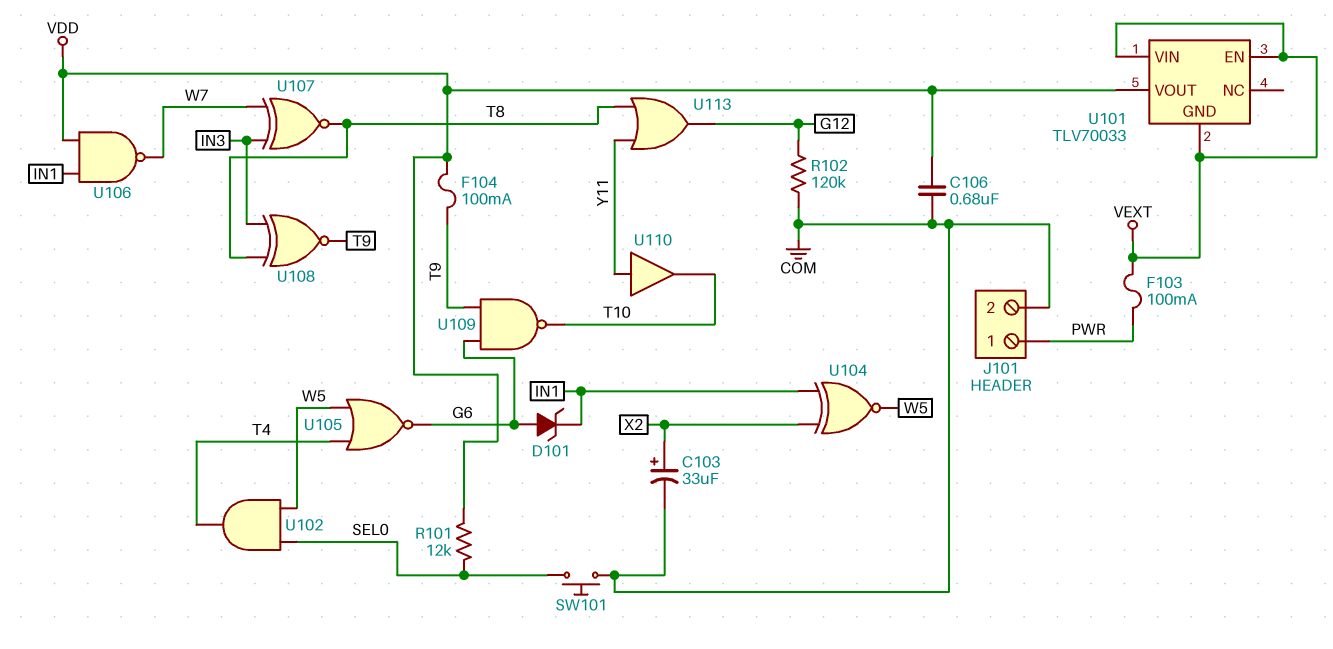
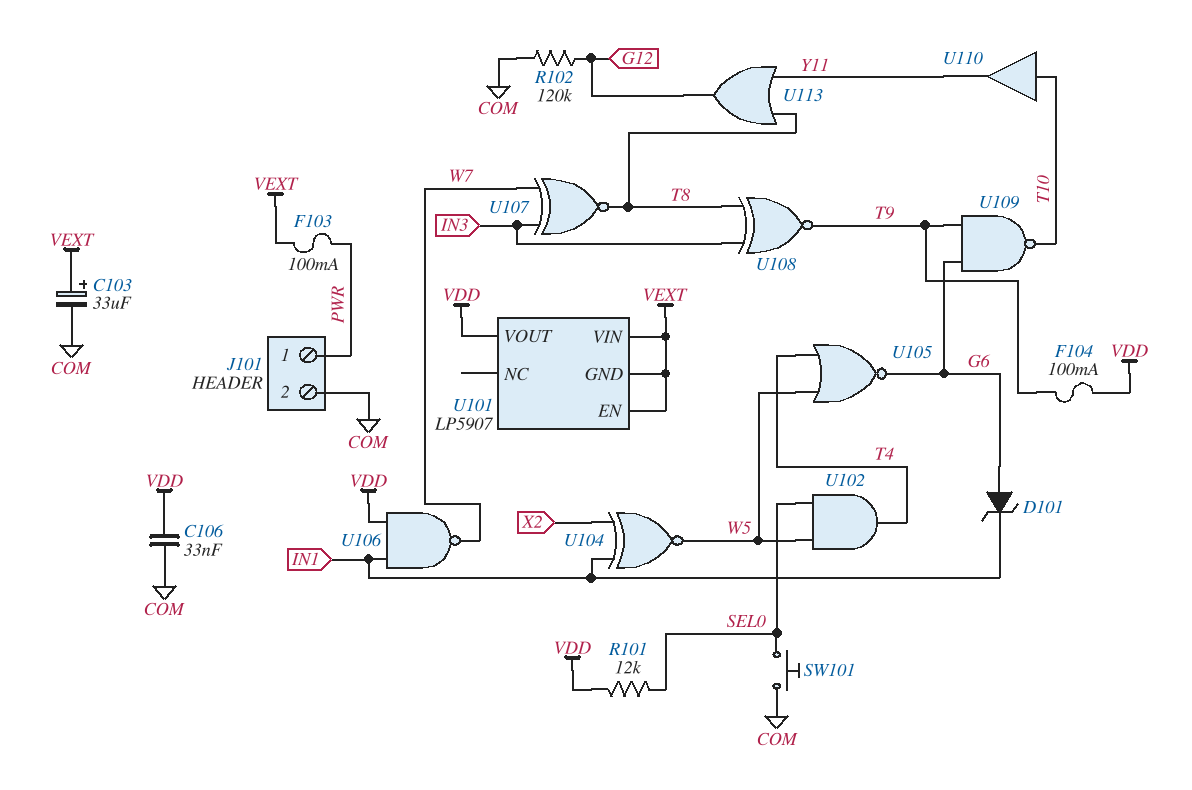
C103: 33uF (plus X2, minus COM) -> 33uF (plus VEXT, minus COM)
C106: 680nF (COM, VDD) -> 33nF (COM, VDD)
U101: TLV70033 -> LP5907
U110: buffer (in Y11, out T10) -> buffer (in T10, out Y11)

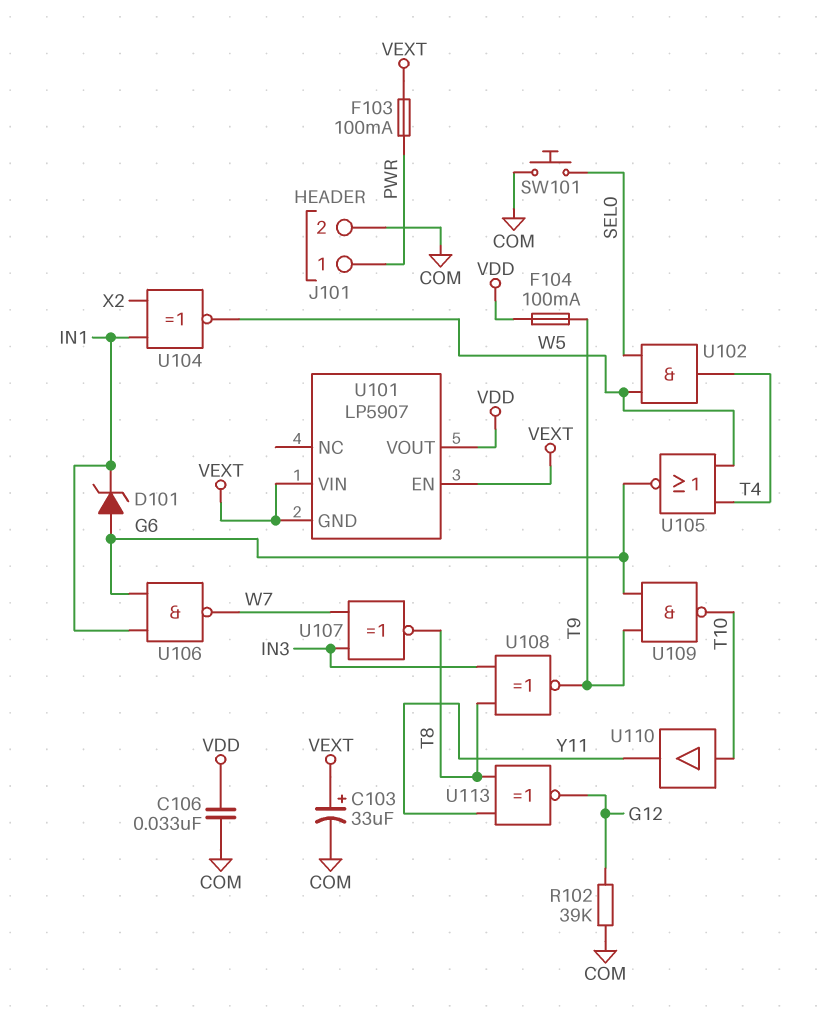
R101: 12k (SEL0, VDD) -> none
R102: 120k (COM, G12) -> 39k (COM, G12)
U106: NAND (in IN1, in VDD, out W7) -> NAND (in G6, in IN1, out W7)
U113: OR (in T8, in Y11, out G12) -> XNOR (in T8, in Y11, out G12)

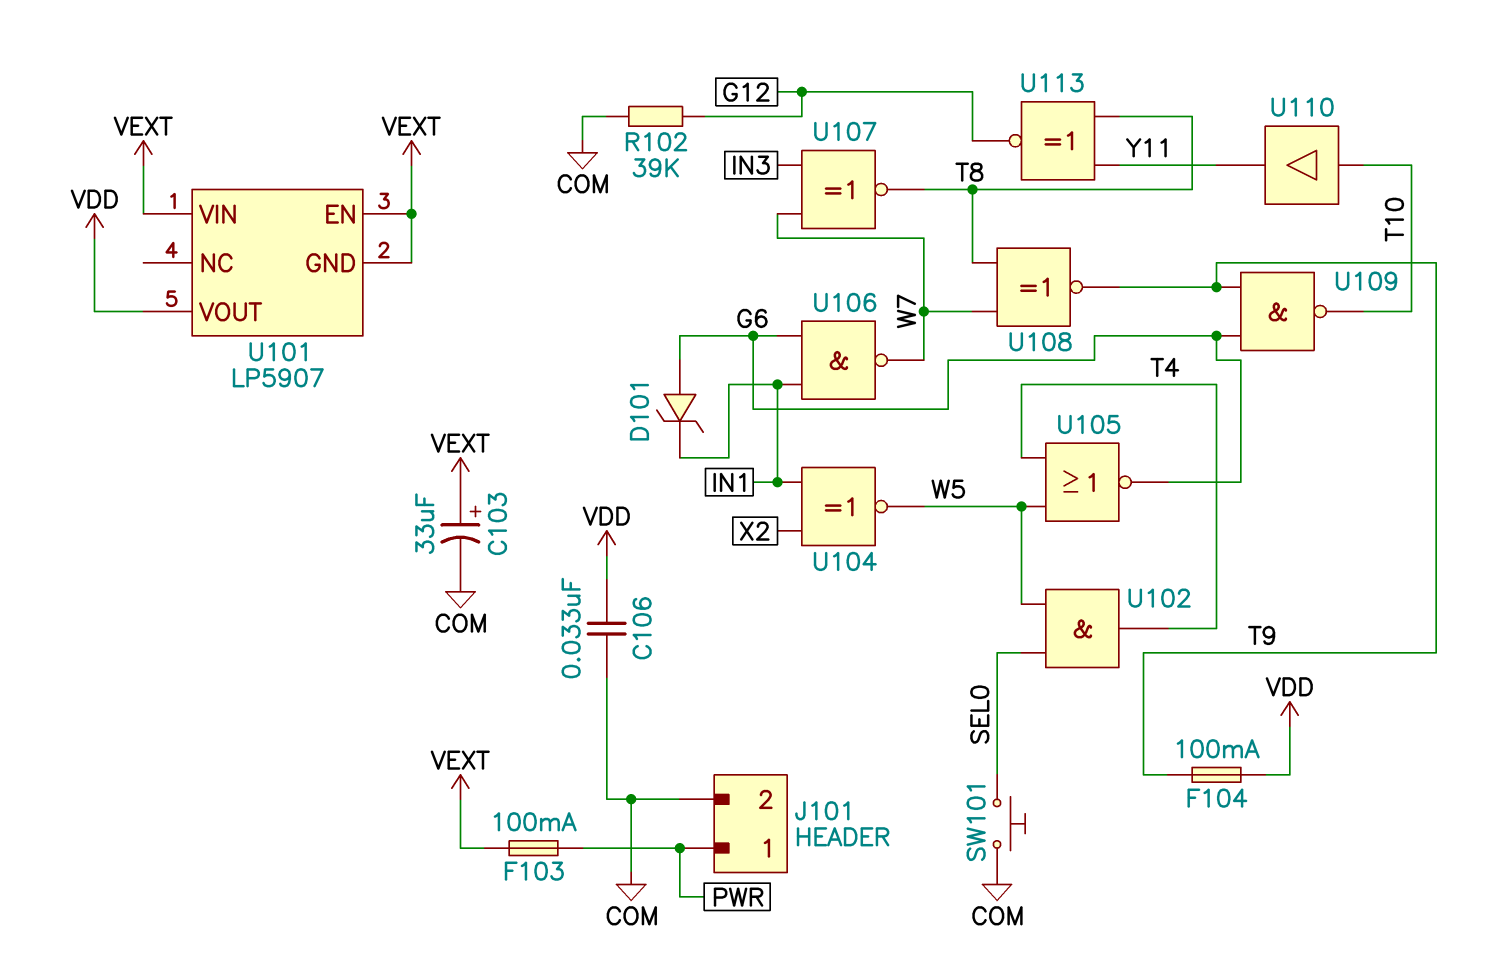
U108: XNOR (in IN3, in T8, out T9) -> XNOR (in T8, in W7, out T9)

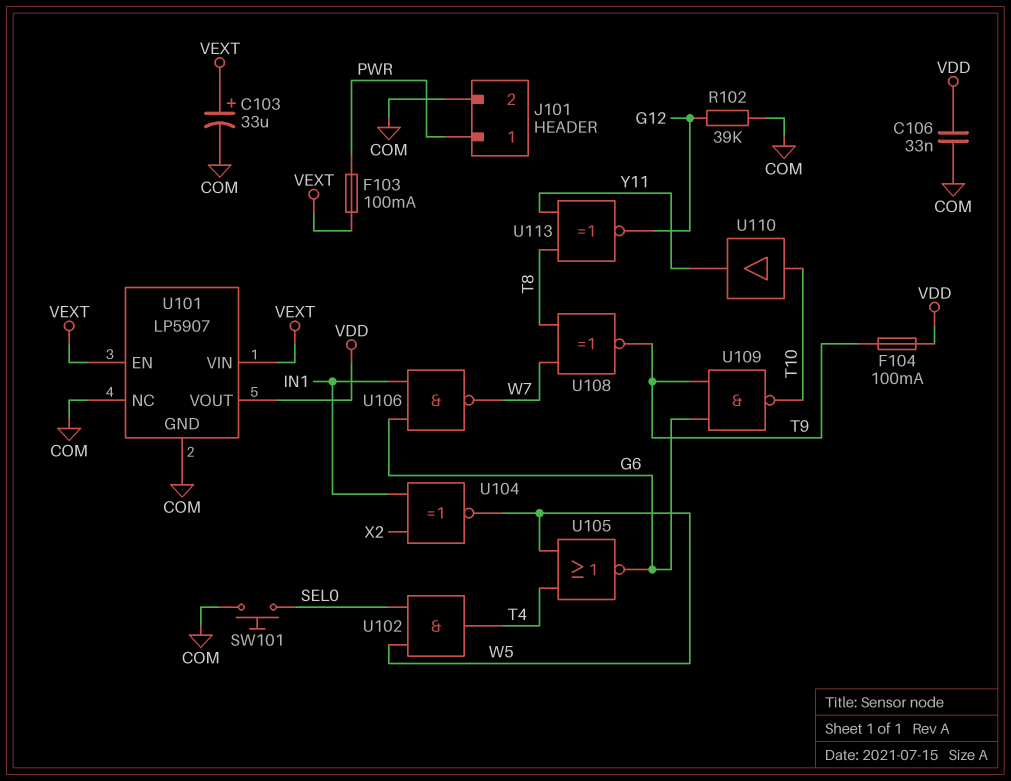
D101: zener (A G6, K IN1) -> none
U101 pin GND: VEXT -> COM
U101 pin NC: none -> COM
U107: XNOR (in IN3, in W7, out T8) -> none

